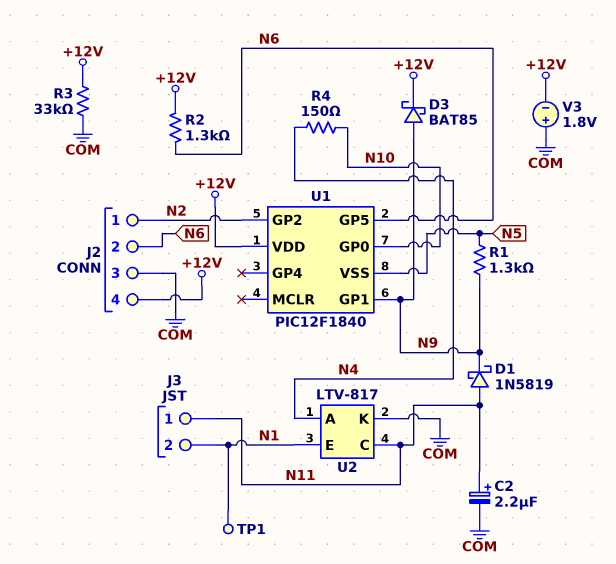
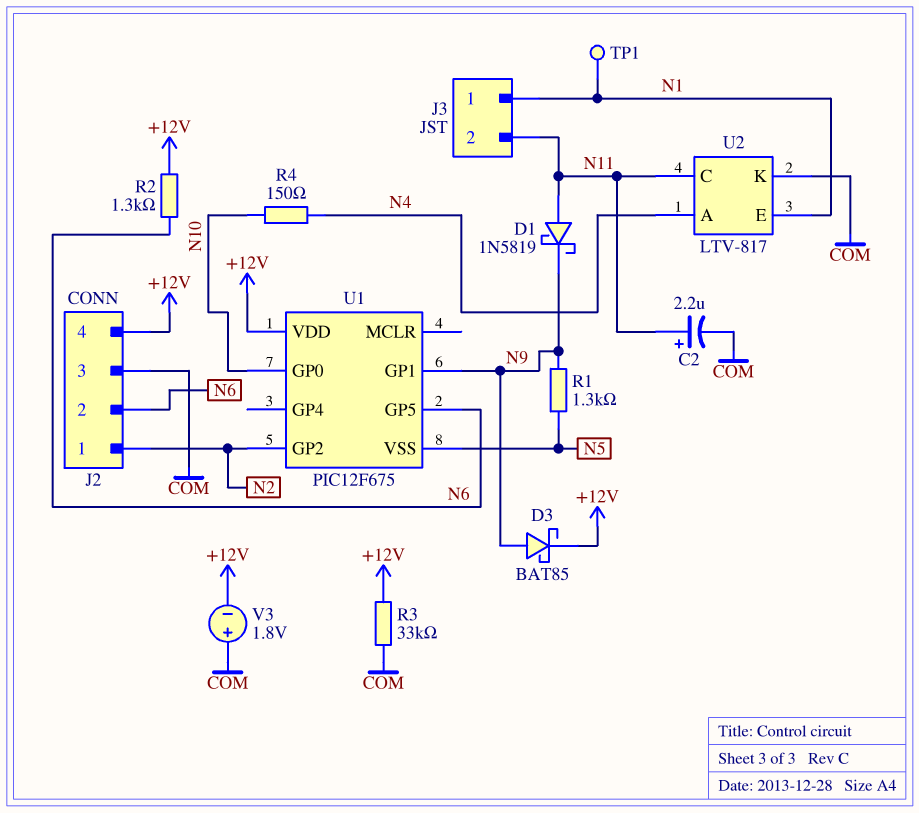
J3 pin 1: N11 -> N1
J3 pin 2: N1 -> N11
U1: PIC12F1840 -> PIC12F675

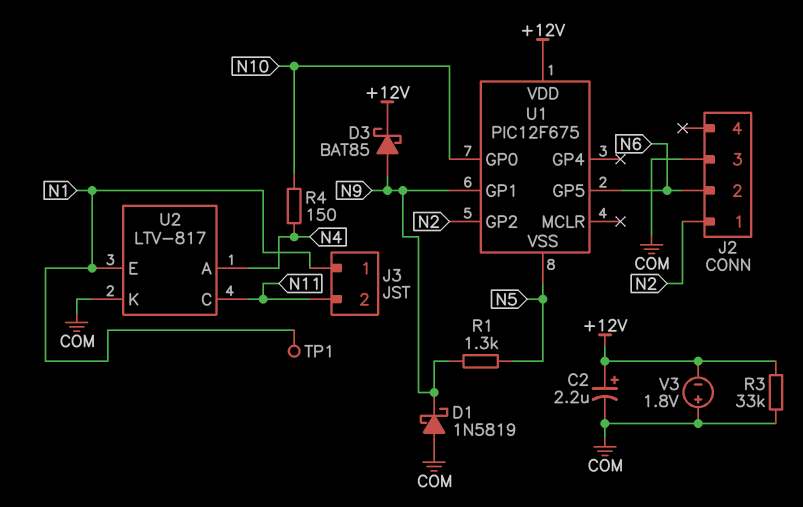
C2: 2.2uF (plus N11, minus COM) -> 2.2uF (plus +12V, minus COM)
D1: schottky 1N5819 (A N11, K N9) -> schottky 1N5819 (A COM, K N9)
J2 pin 4: +12V -> none
R2: 1.3k (+12V, N6) -> none

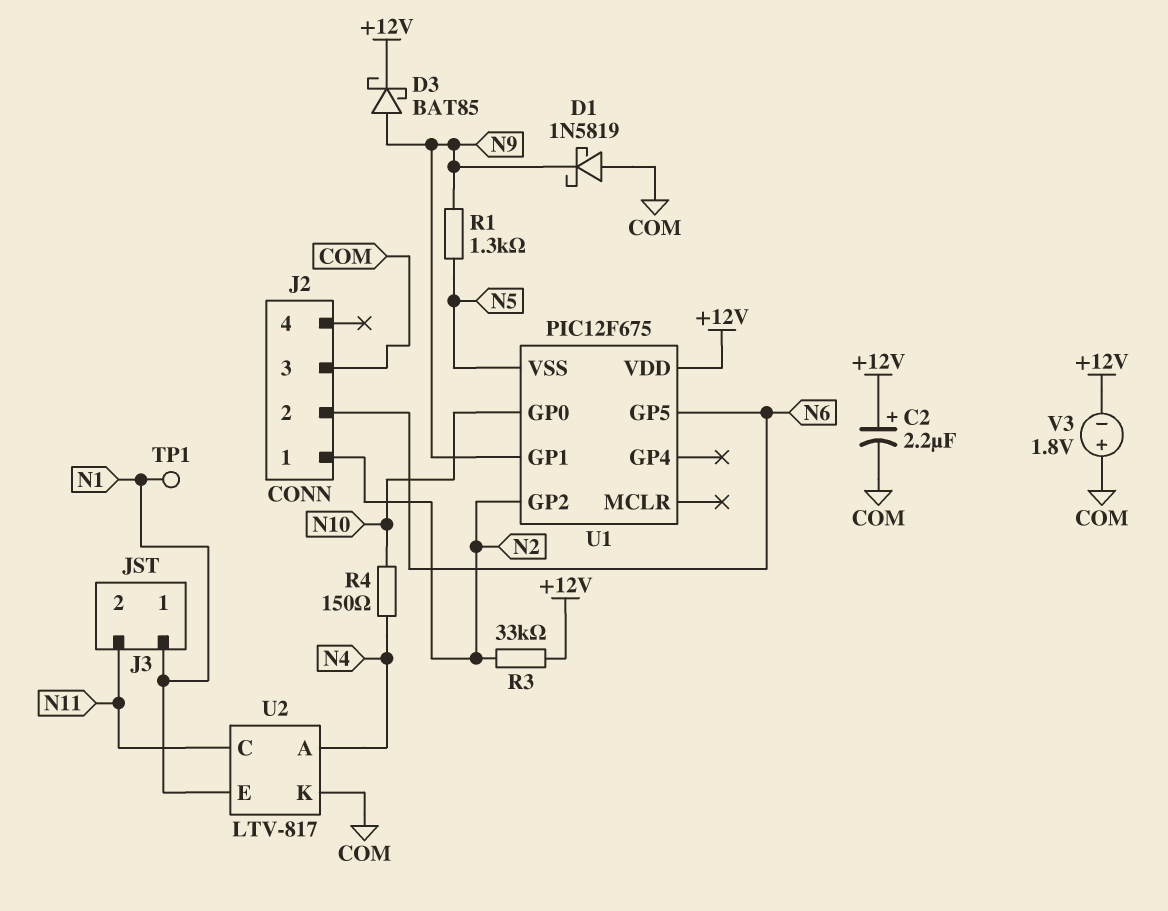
R3: 33k (+12V, COM) -> 33k (+12V, N2)

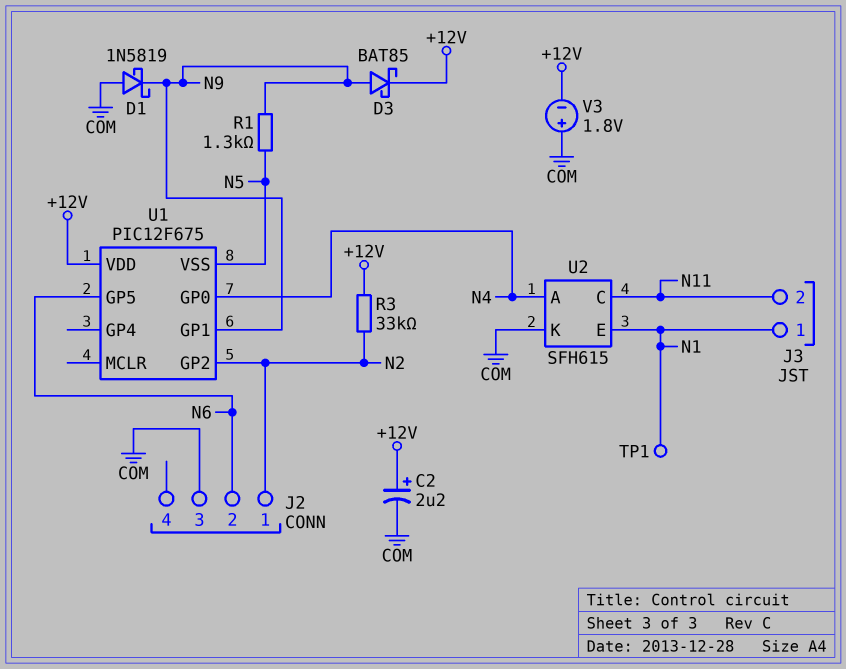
R4: 150 (N4, N10) -> none
U1 pin GP0: N10 -> N4
U2: LTV-817 -> SFH615

